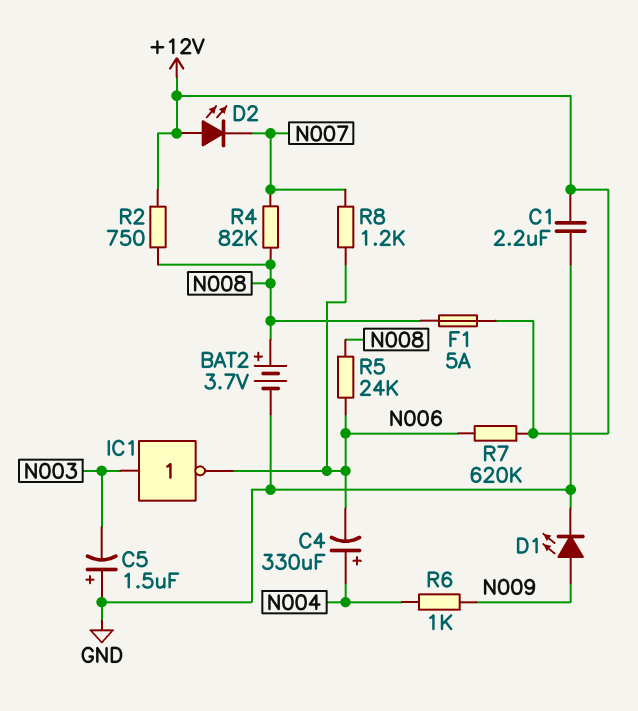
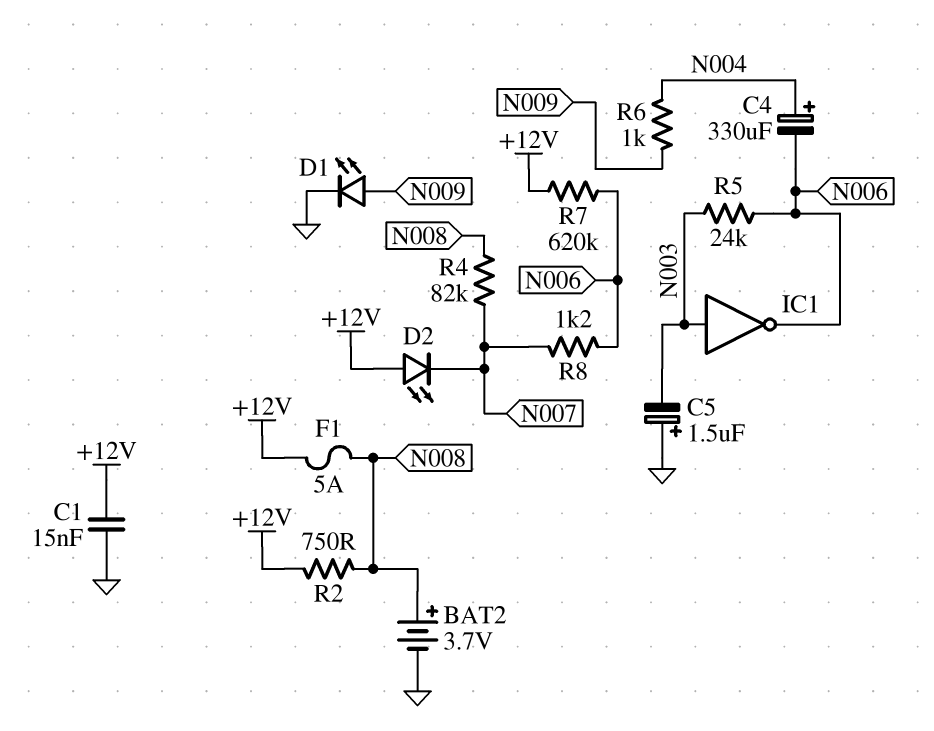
C1: 2.2uF (+12V, GND) -> 15nF (+12V, GND)
R5: 24k (N006, N008) -> 24k (N003, N006)

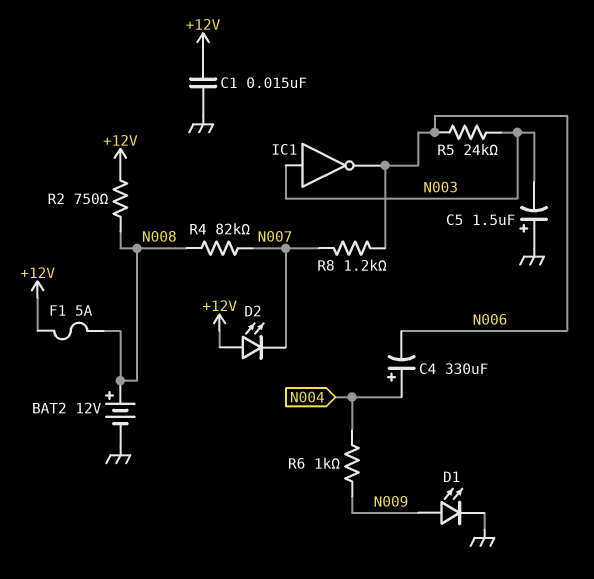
BAT2: 3.7V (plus N008, minus GND) -> 12V (plus N008, minus GND)
R7: 620k (+12V, N006) -> none

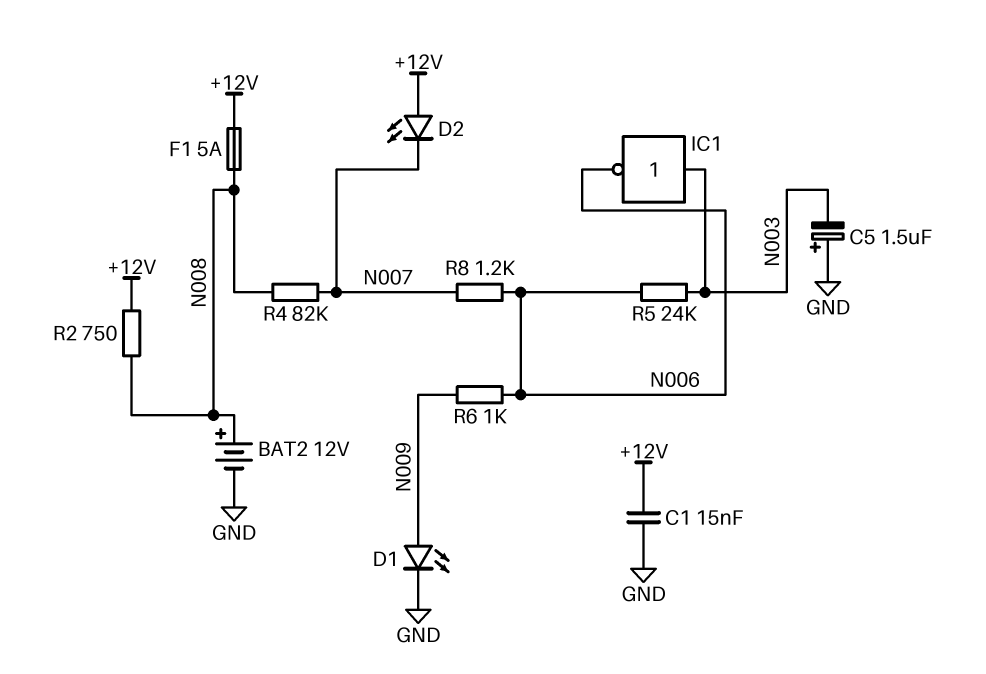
C4: 330uF (plus N004, minus N006) -> none
R6: 1k (N004, N009) -> 1k (N006, N009)

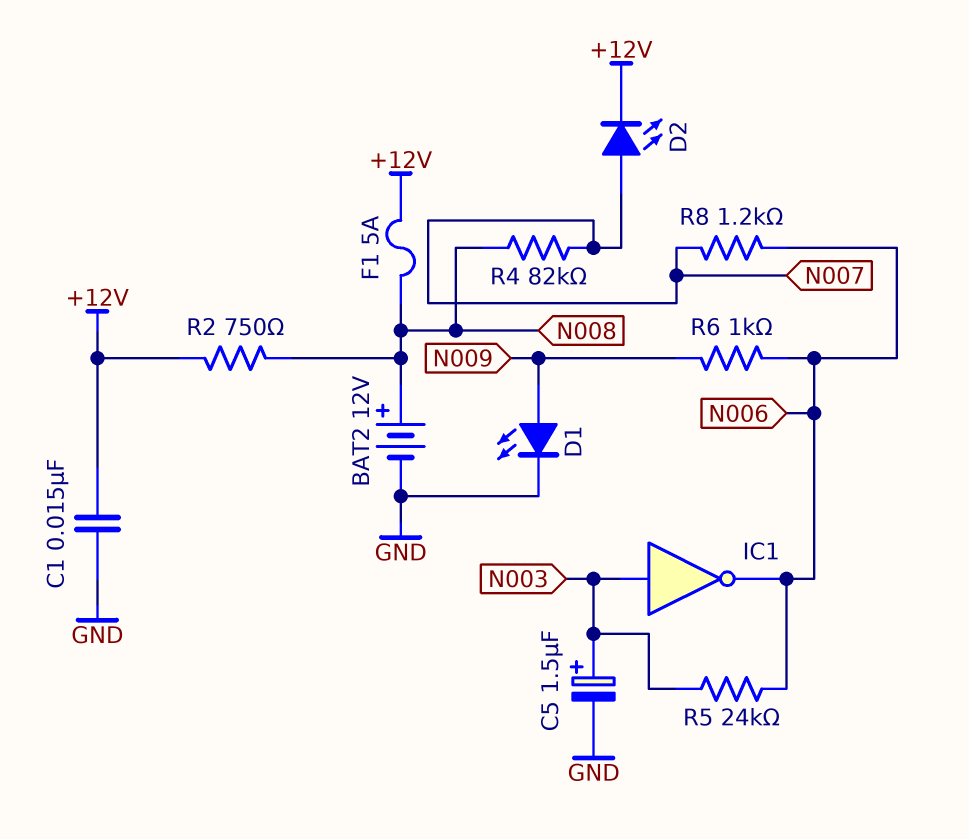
C5: 1.5uF (plus GND, minus N003) -> 1.5uF (plus N003, minus GND)
D2: LED (A +12V, K N007) -> LED (A N007, K +12V)

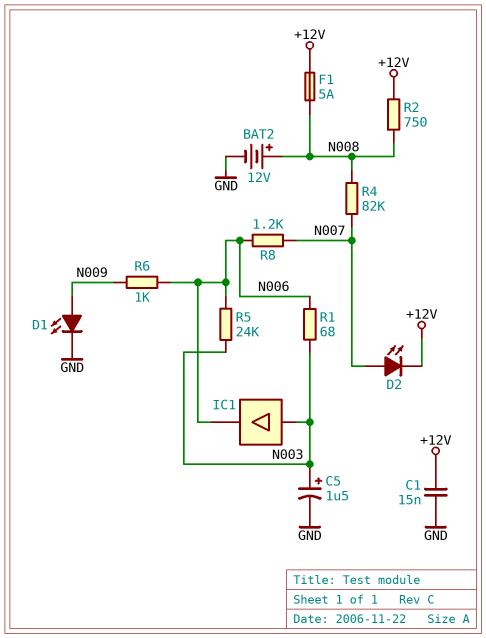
IC1: NOT (in N003, out N006) -> buffer (in N003, out N006)
R1: none -> 68 (N003, N006)

